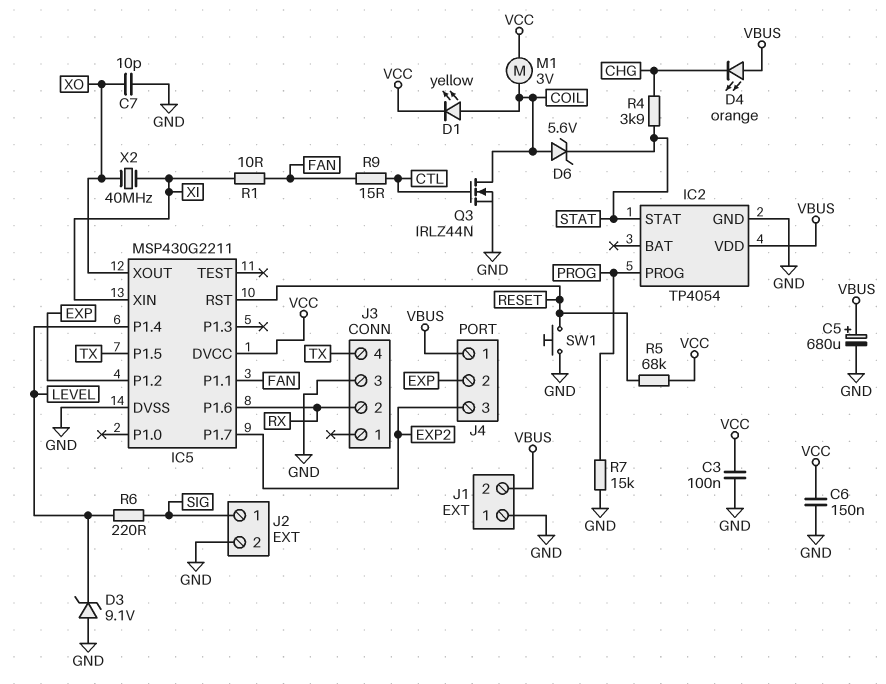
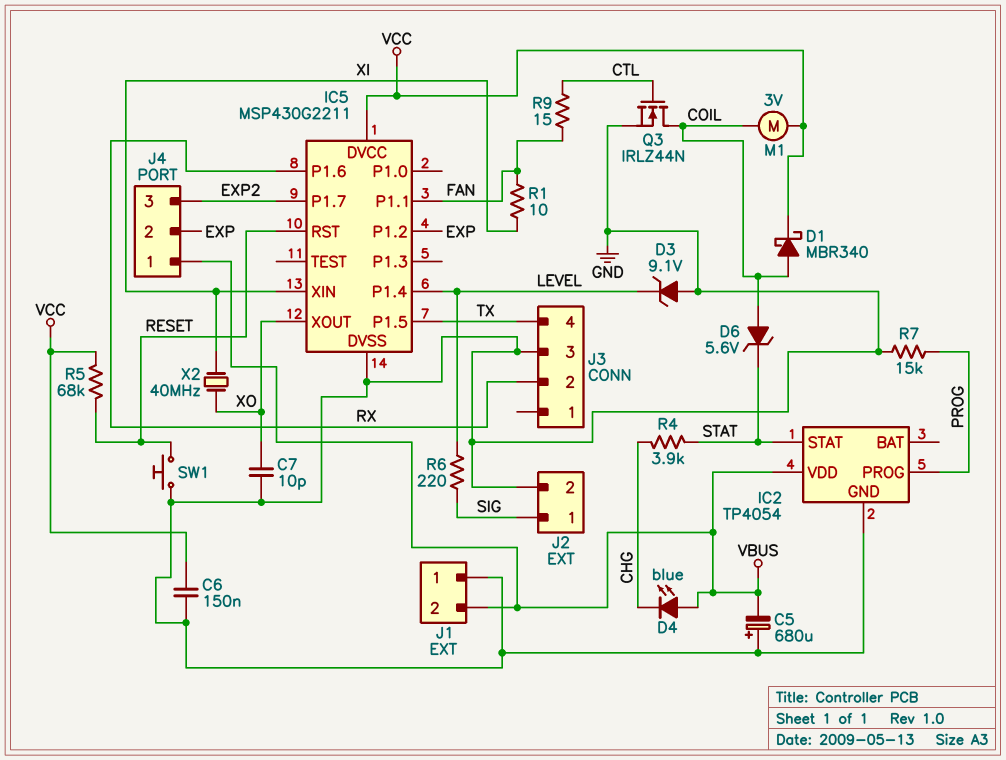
C3: 100nF (GND, VCC) -> none
C5: 680uF (plus VBUS, minus GND) -> 680uF (plus GND, minus VBUS)
D1: LED yellow (A COIL, K VCC) -> schottky MBR340 (A COIL, K VCC)
D4: LED orange (A VBUS, K CHG) -> LED blue (A VBUS, K CHG)

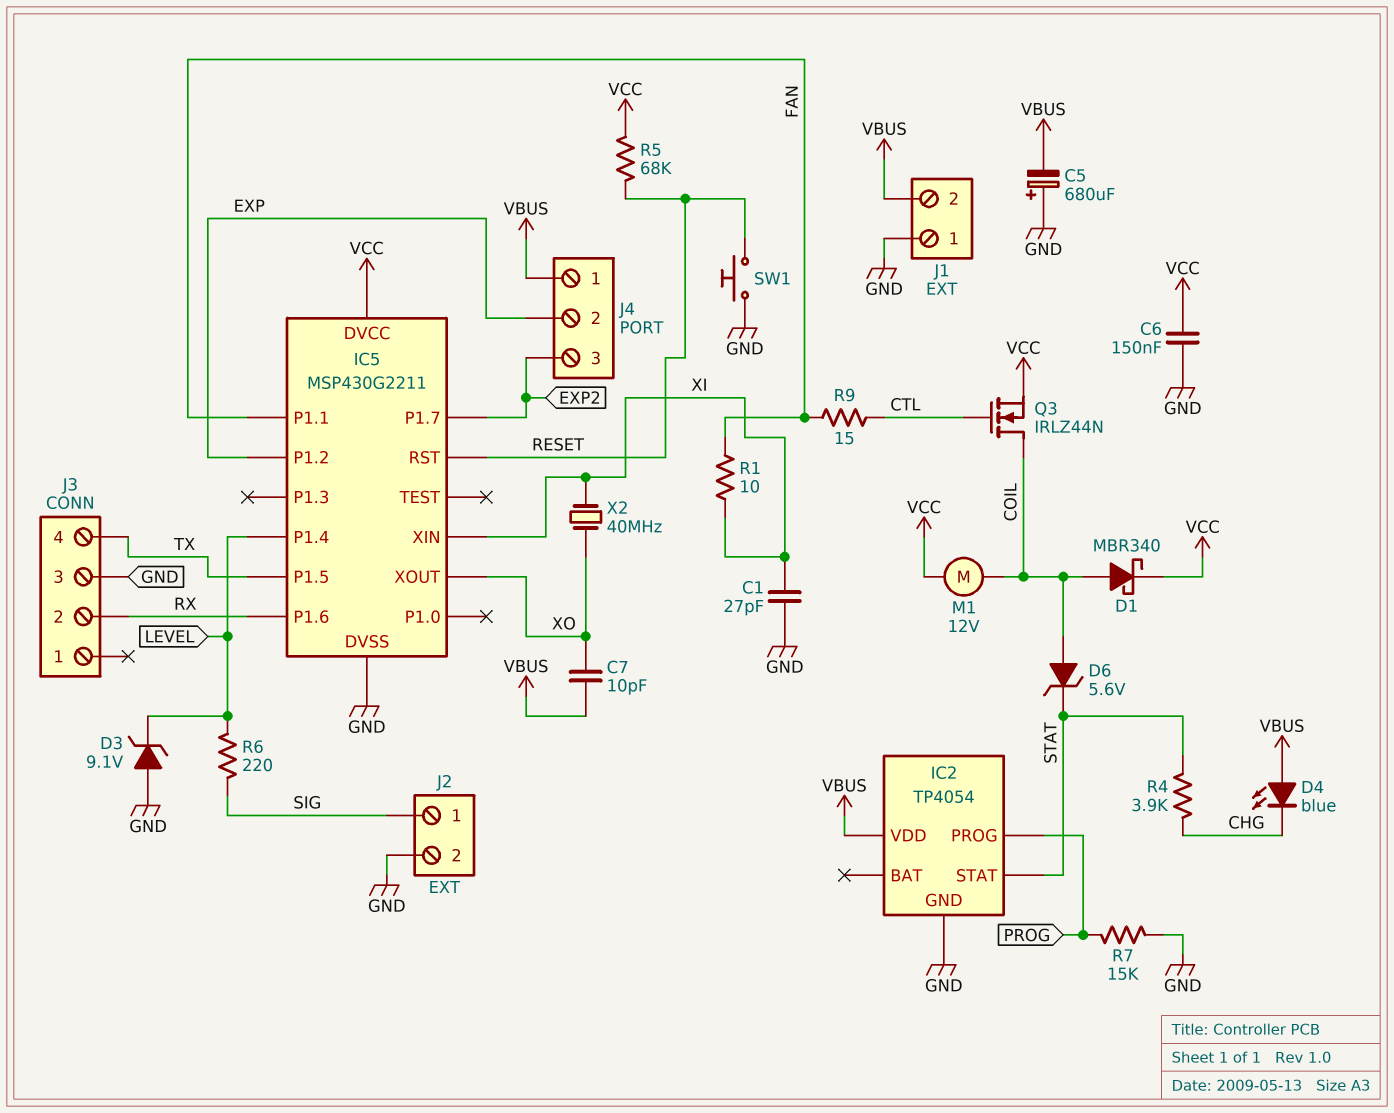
C1: none -> 27pF (GND, XI)
C7: 10pF (GND, XO) -> 10pF (VBUS, XO)
M1: motor 3V (COIL, VCC) -> motor 12V (COIL, VCC)
Q3: NMOS IRLZ44N (G CTL, D COIL, S GND) -> NMOS IRLZ44N (G CTL, D COIL, S VCC)

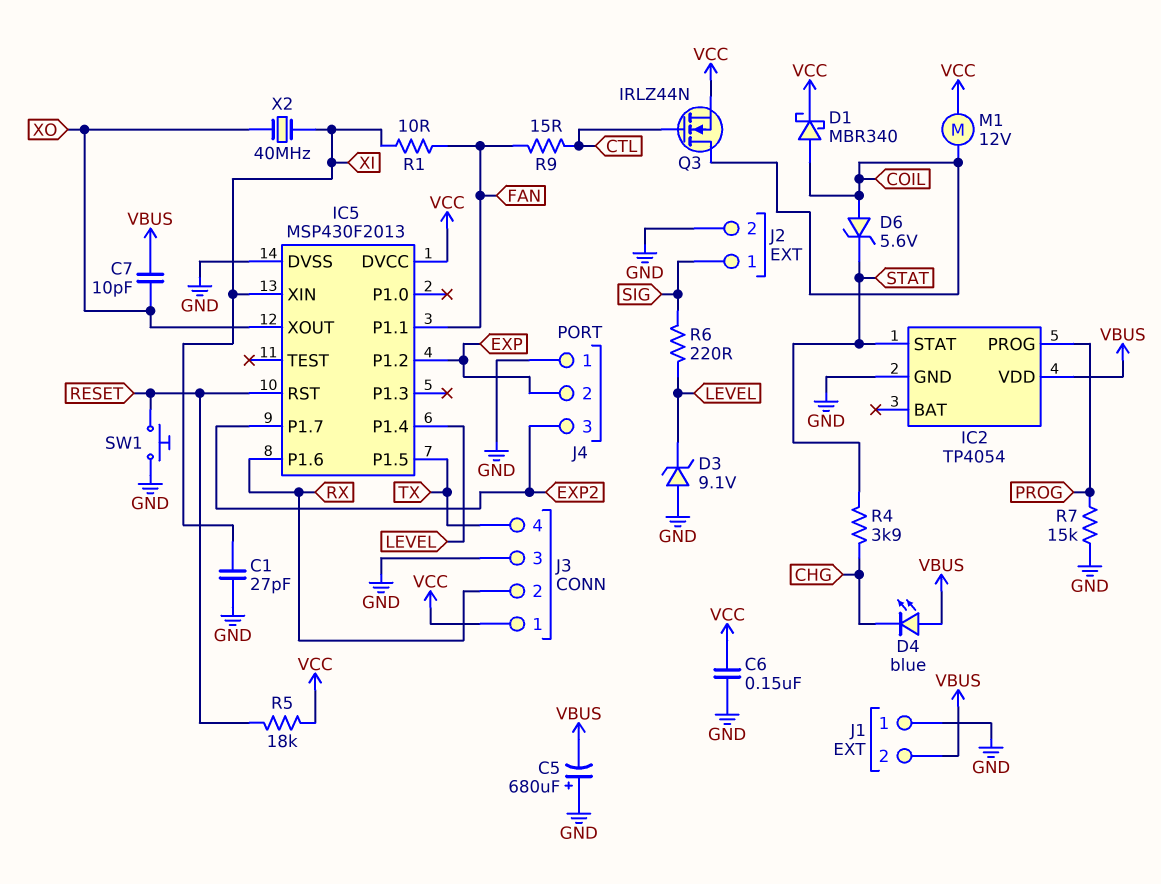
IC5: MSP430G2211 -> MSP430F2013
J3 pin 1: none -> VCC
J4 pin 1: VBUS -> GND
R5: 68k (RESET, VCC) -> 18k (RESET, VCC)

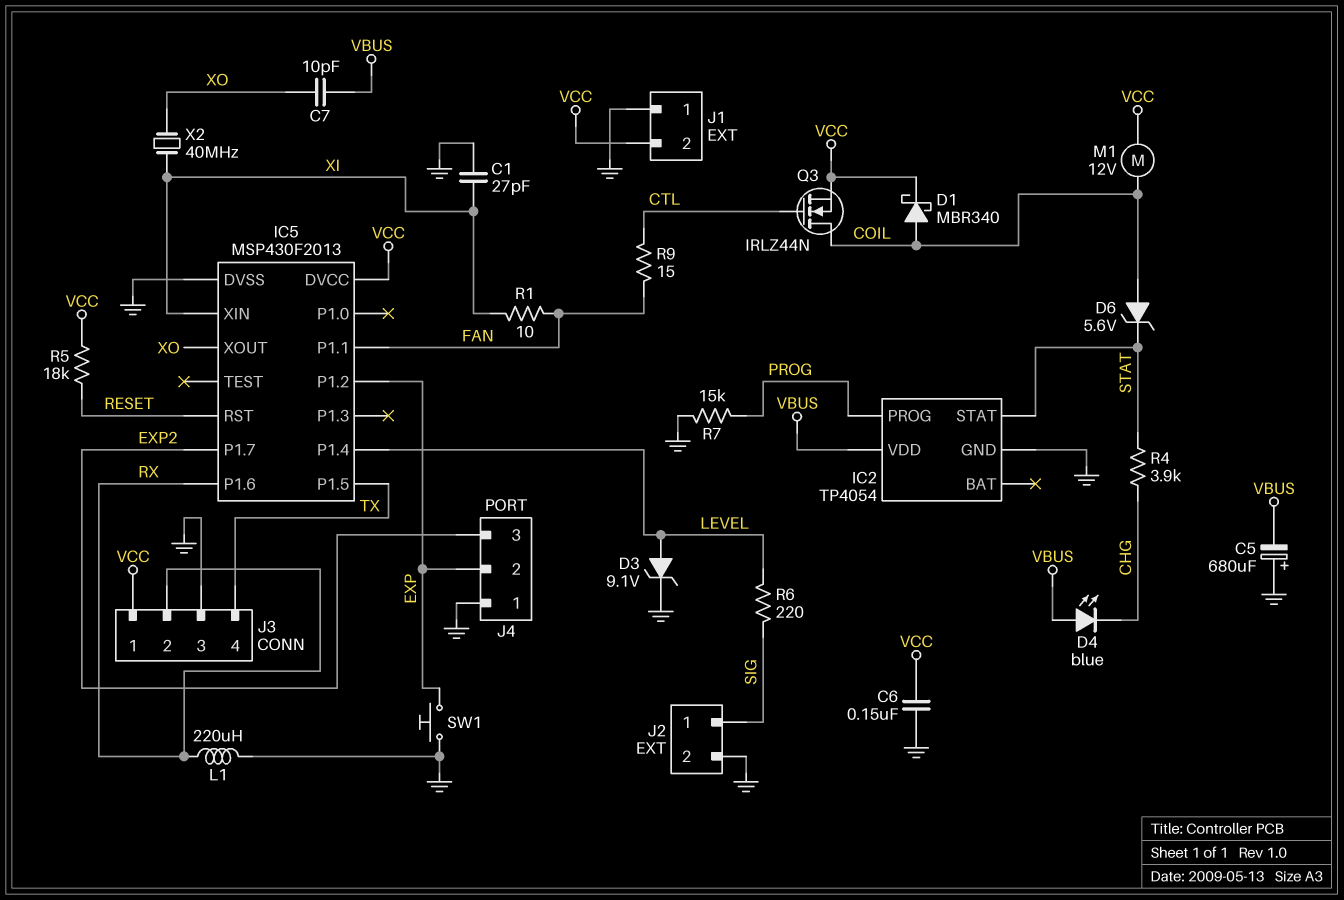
D3: zener 9.1V (A GND, K LEVEL) -> zener 9.1V (A LEVEL, K GND)
J1 pin 2: VBUS -> VCC
L1: none -> 220uH (GND, RX)
SW1: button (GND, RESET) -> button (EXP, GND)

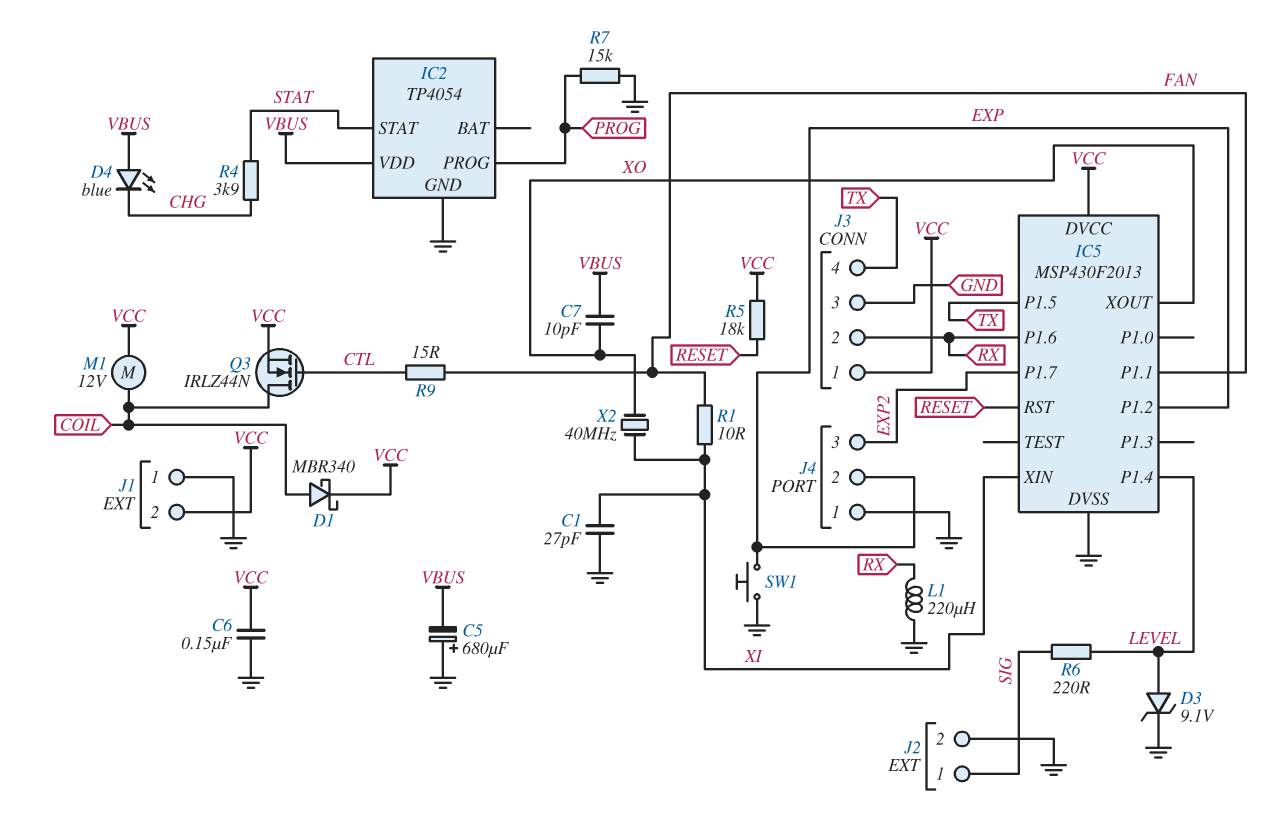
D6: zener 5.6V (A COIL, K STAT) -> none

